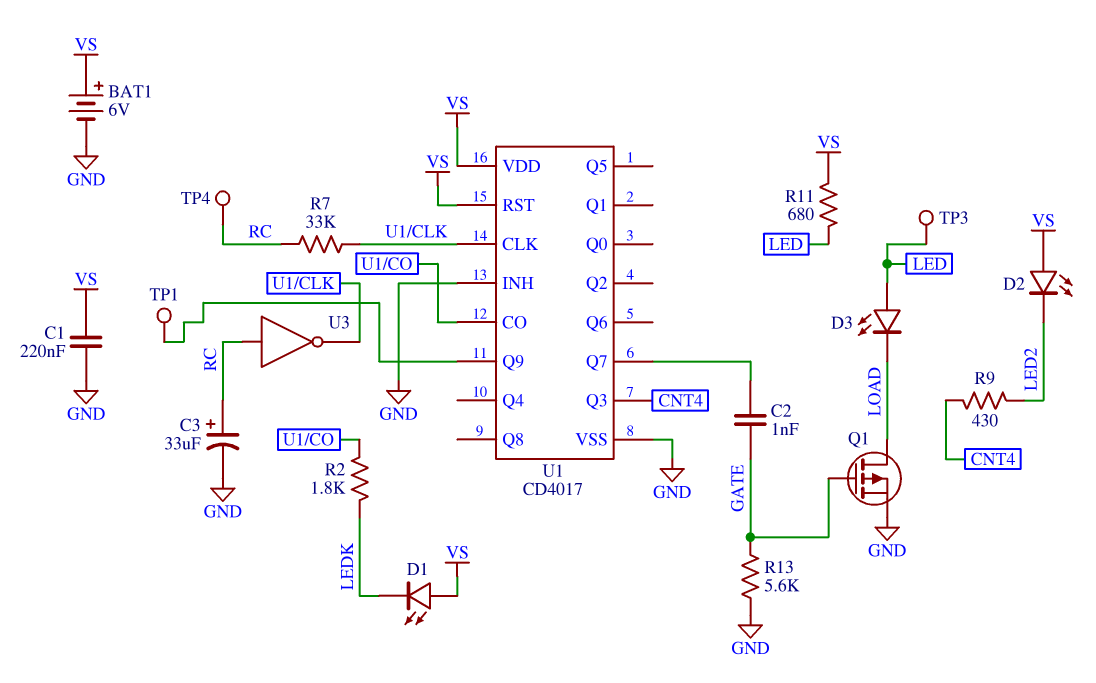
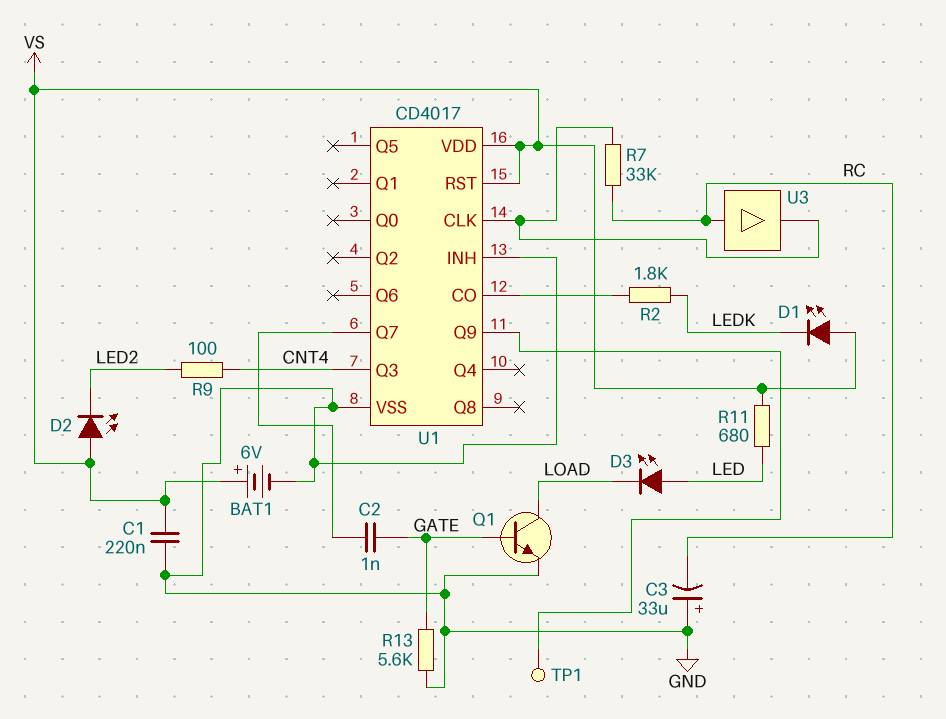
C3: 33uF (plus RC, minus GND) -> 33uF (plus GND, minus RC)
Q1: PMOS (G GATE, D LOAD, S GND) -> NPN (B GATE, C LOAD, E GND)
R9: 430 (CNT4, LED2) -> 100 (CNT4, LED2)
TP3: test point (LED) -> none
TP4: test point (RC) -> none
U3: NOT (in RC, out U1/CLK) -> buffer (in RC, out U1/CLK)

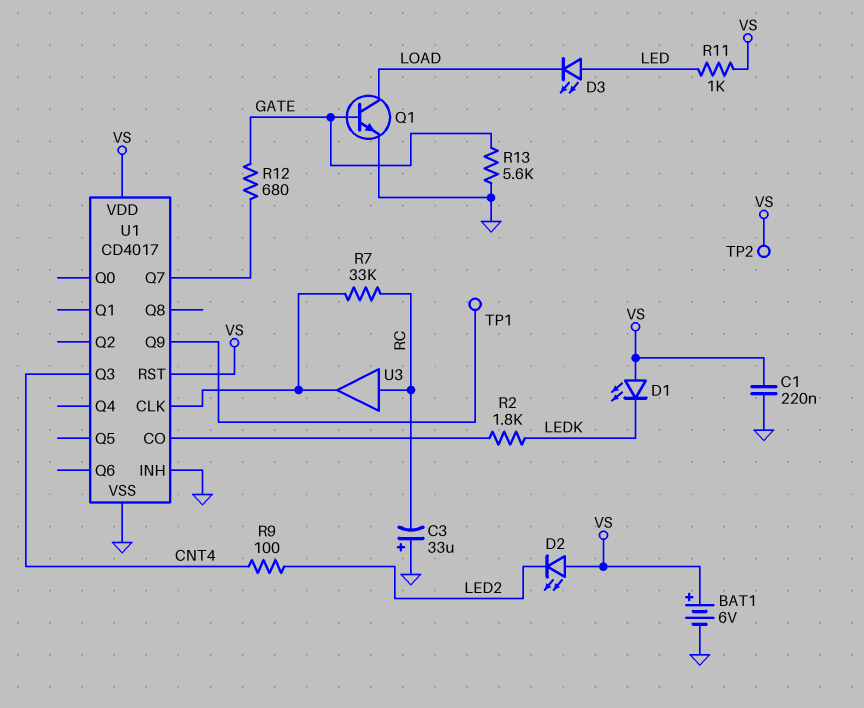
C2: 1nF (GATE, U1/Q7) -> none
R11: 680 (LED, VS) -> 1k (LED, VS)
R12: none -> 680 (GATE, U1/Q7)
TP2: none -> test point (VS)

